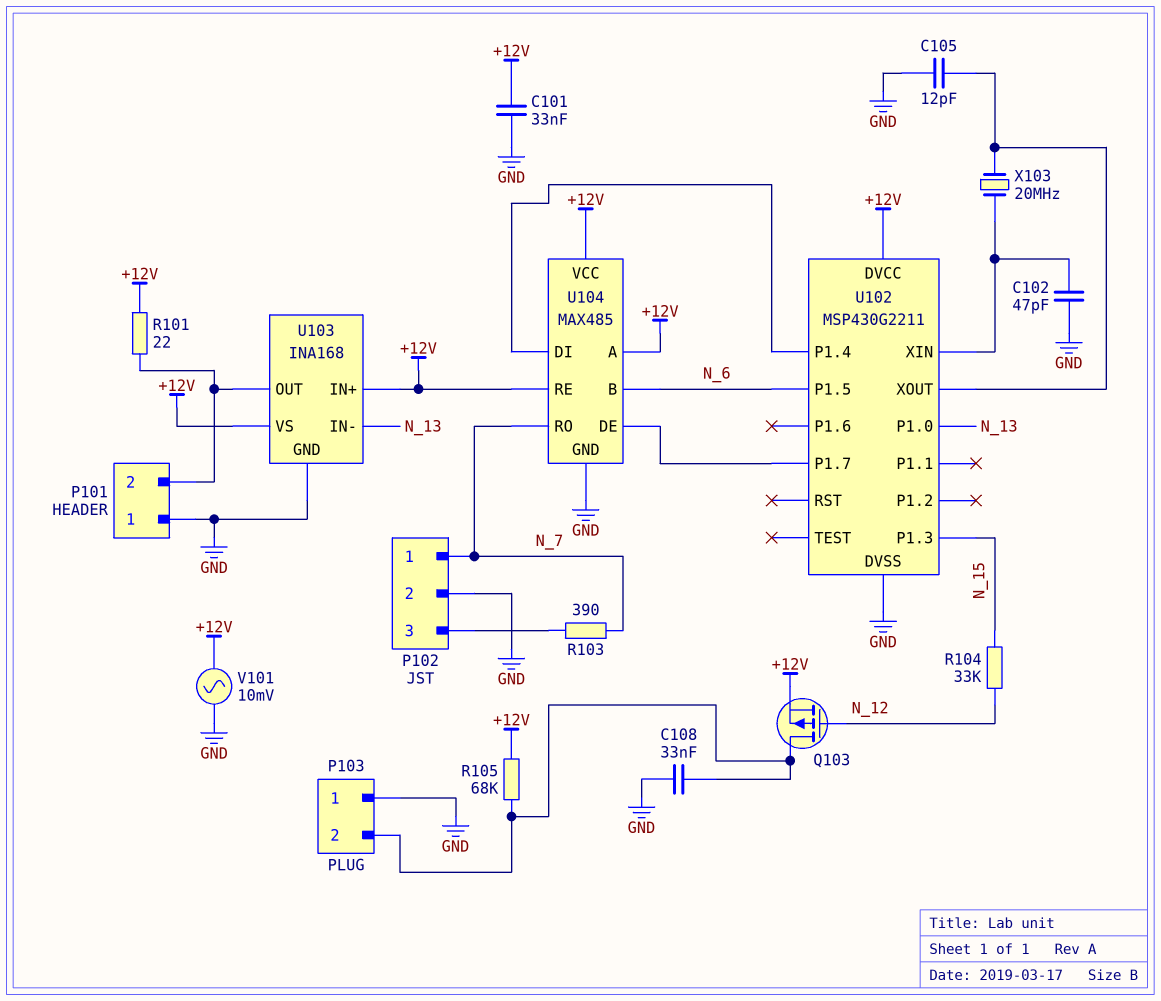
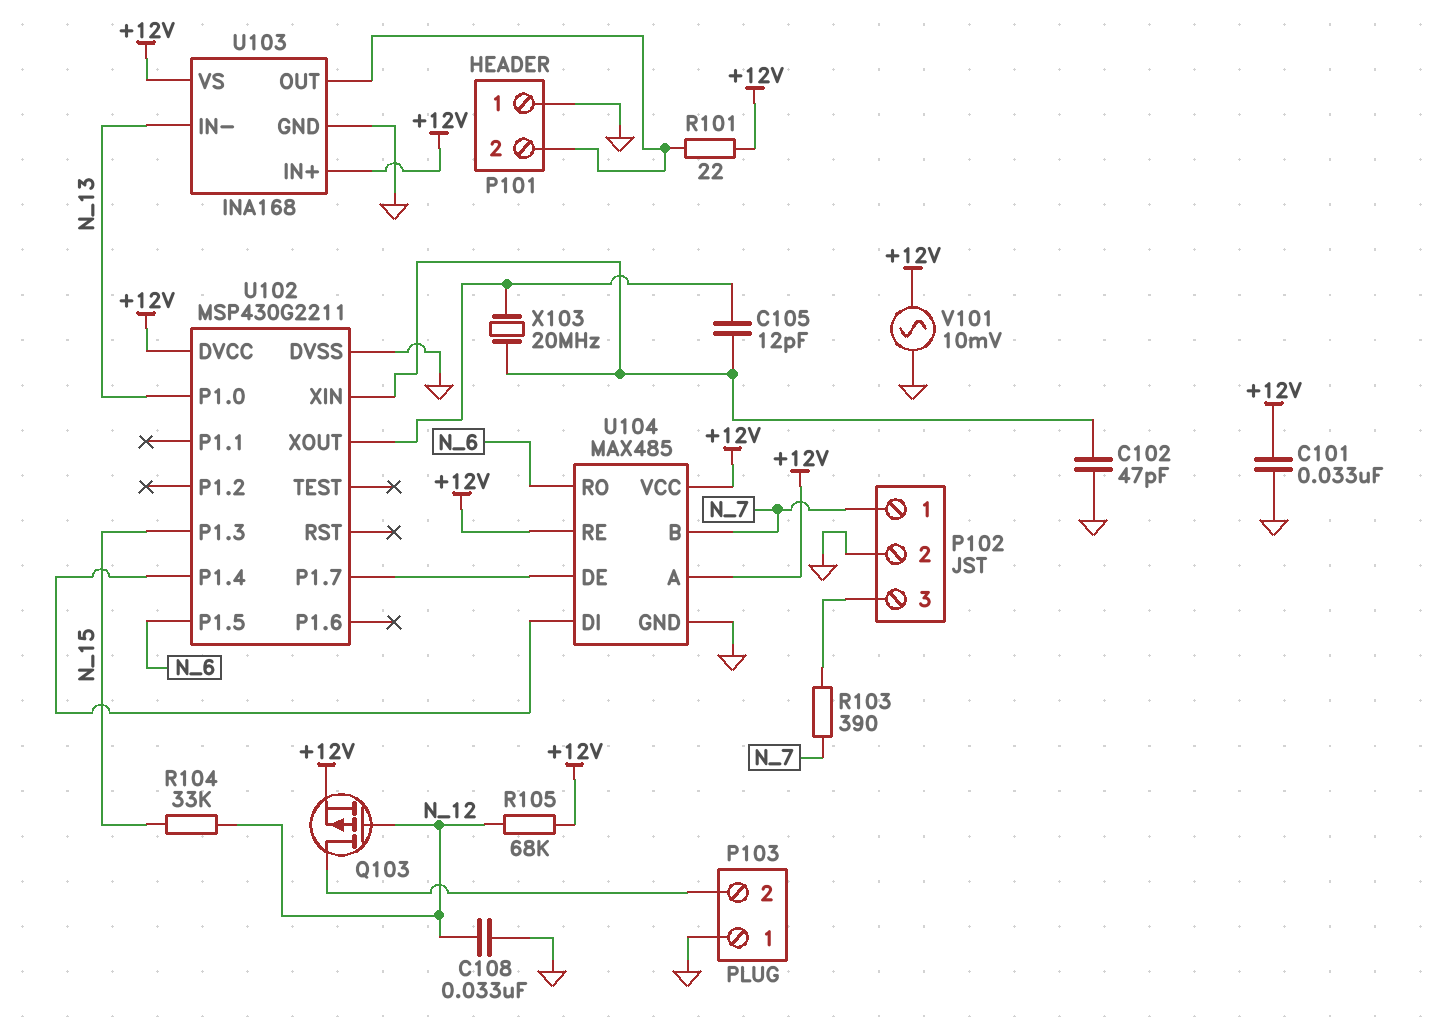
C105: 12pF (GND, U102/XOUT) -> 12pF (U102/XIN, U102/XOUT)
C108: 33nF (GND, P103/2) -> 33nF (GND, N_12)
R105: 68k (+12V, P103/2) -> 68k (+12V, N_12)
U104 pin B: N_6 -> N_7
U104 pin RO: N_7 -> N_6

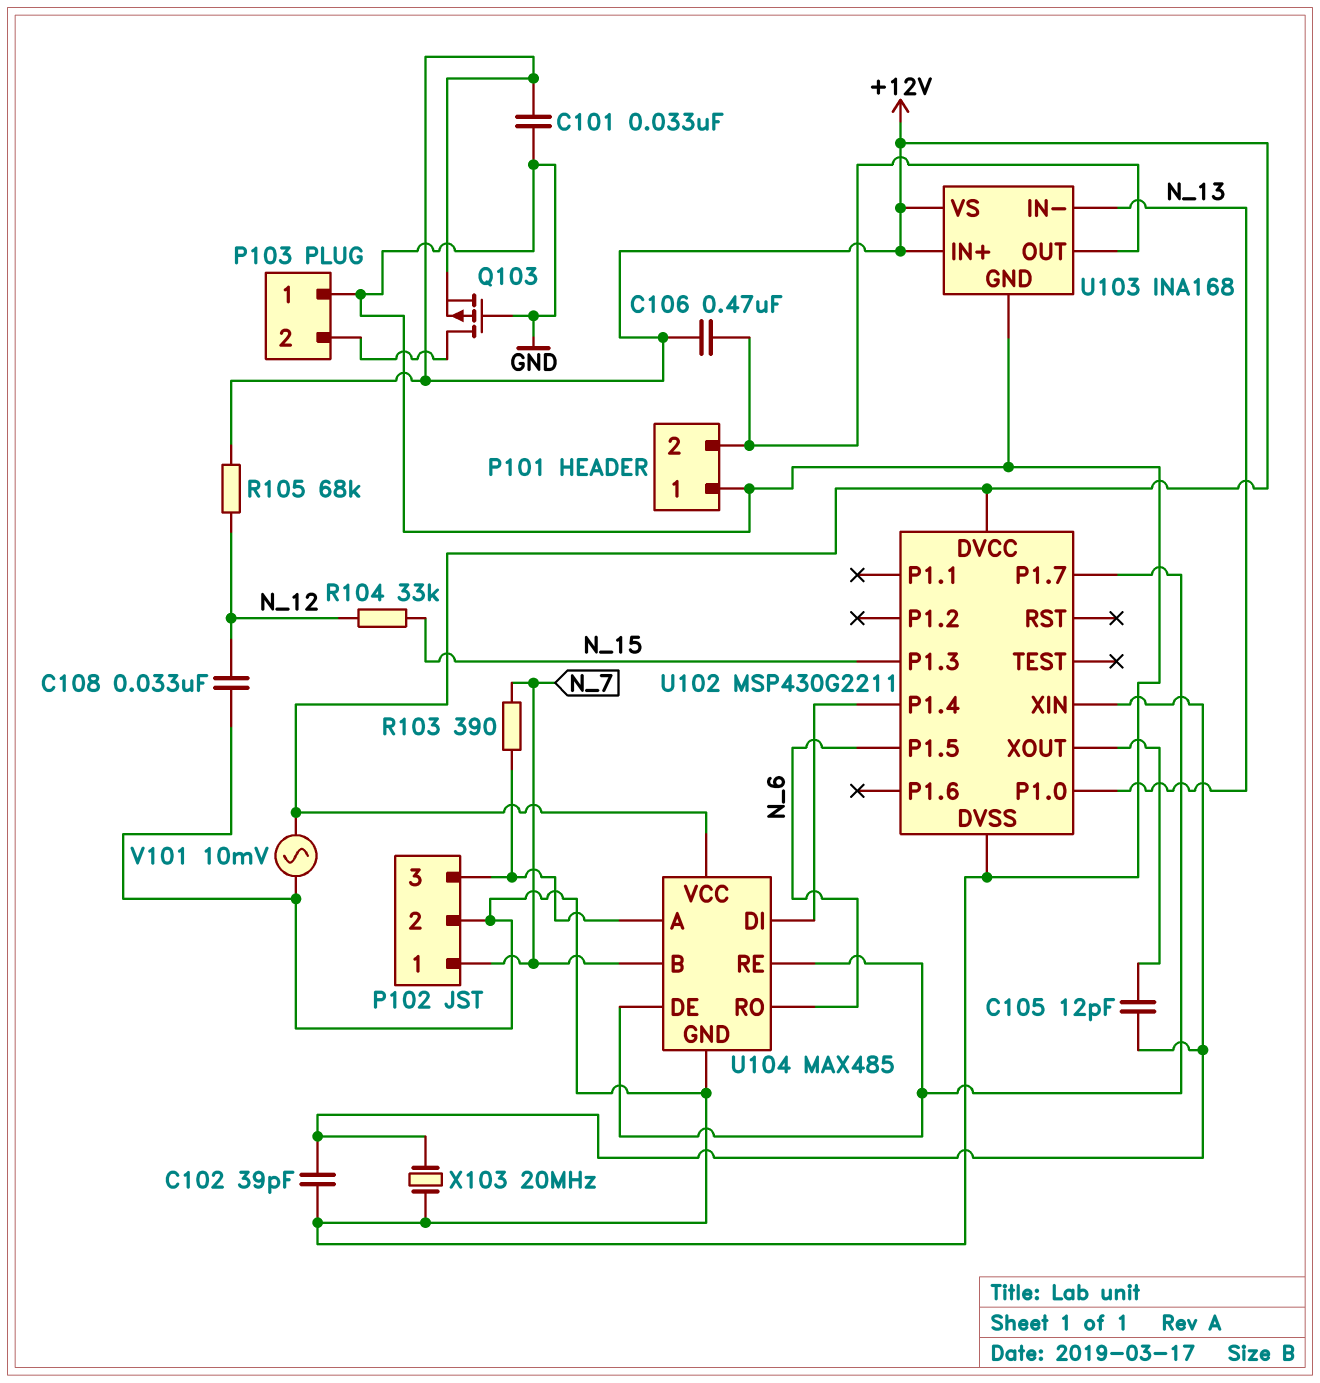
C102: 47pF (GND, U102/XIN) -> 39pF (GND, U102/XIN)
C106: none -> 470nF (+12V, P101/2)
Q103: PMOS (G N_12, D P103/2, S +12V) -> PMOS (G GND, D P103/2, S +12V)
R101: 22 (+12V, P101/2) -> none
U104 pin A: +12V -> P102/3
U104 pin RE: +12V -> U102/P1.7
X103: 20MHz (U102/XIN, U102/XOUT) -> 20MHz (GND, U102/XIN)

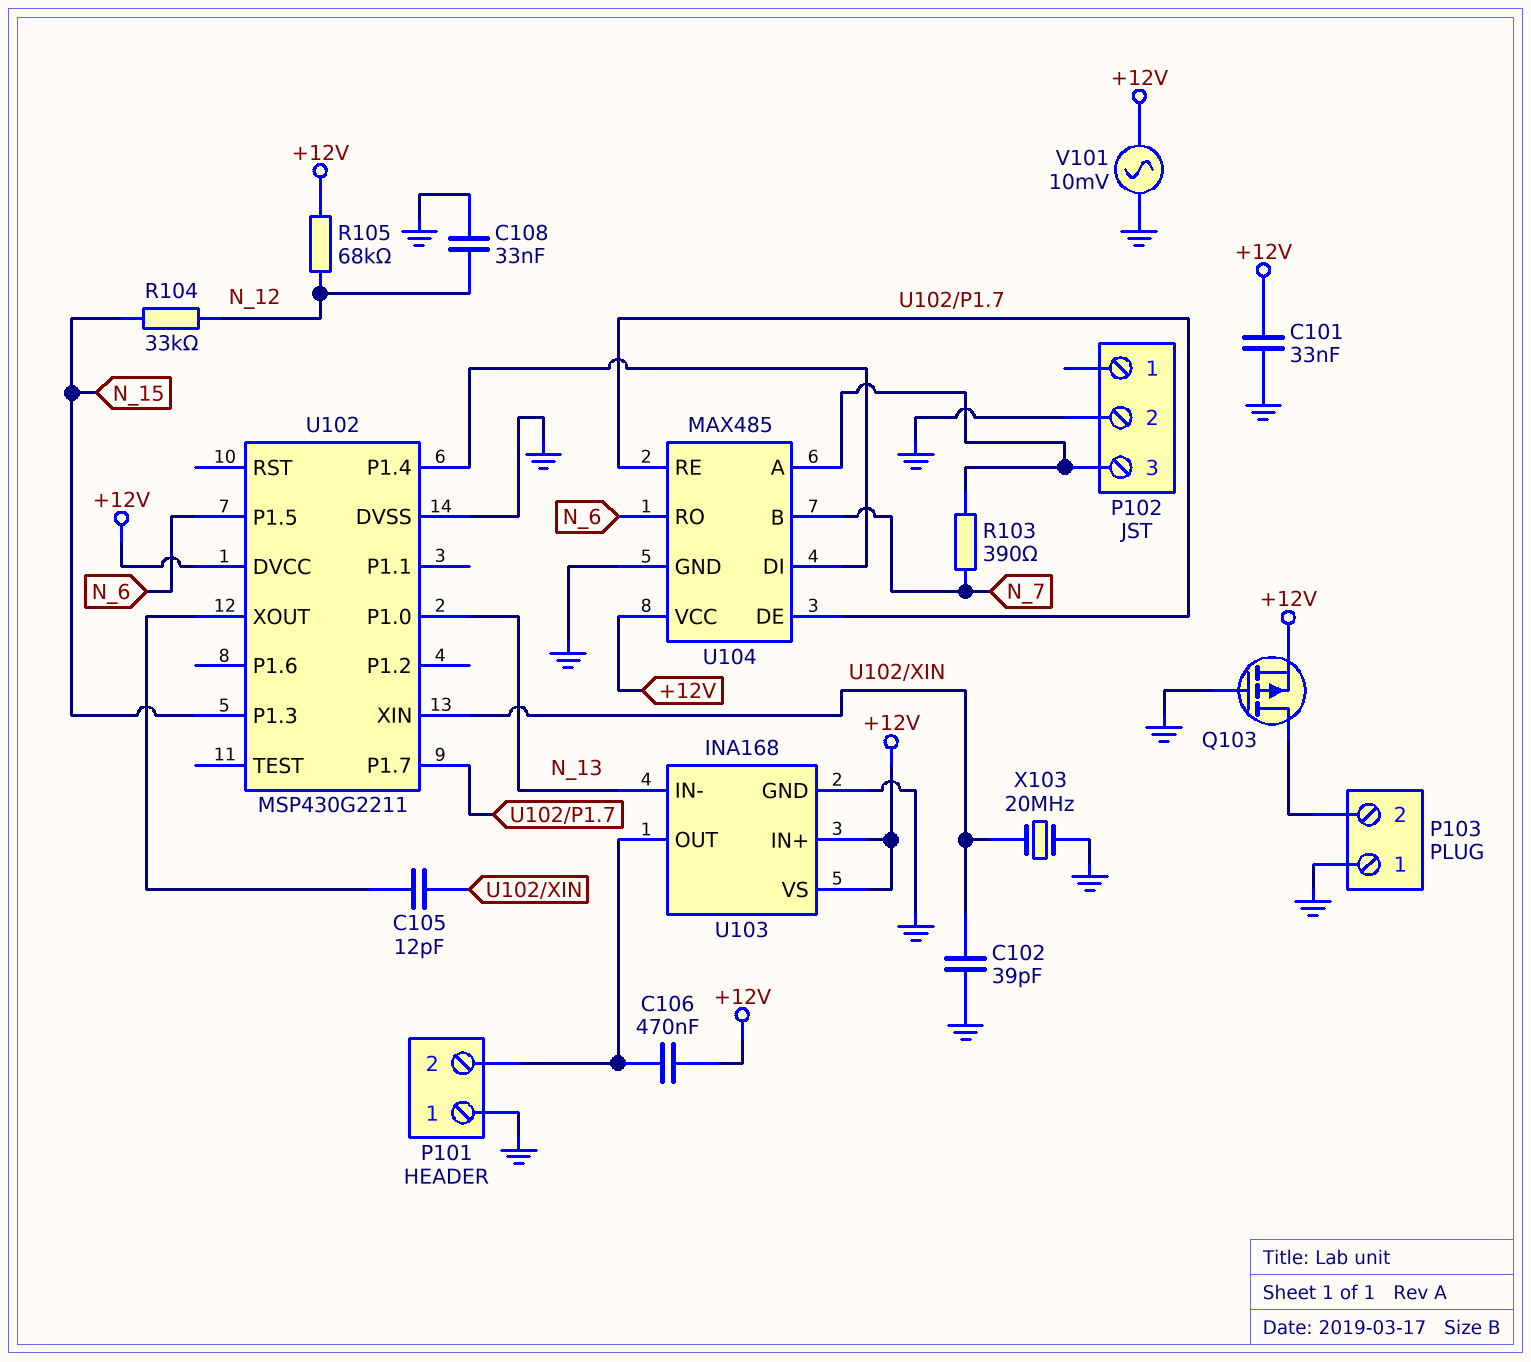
P102 pin 1: N_7 -> none

